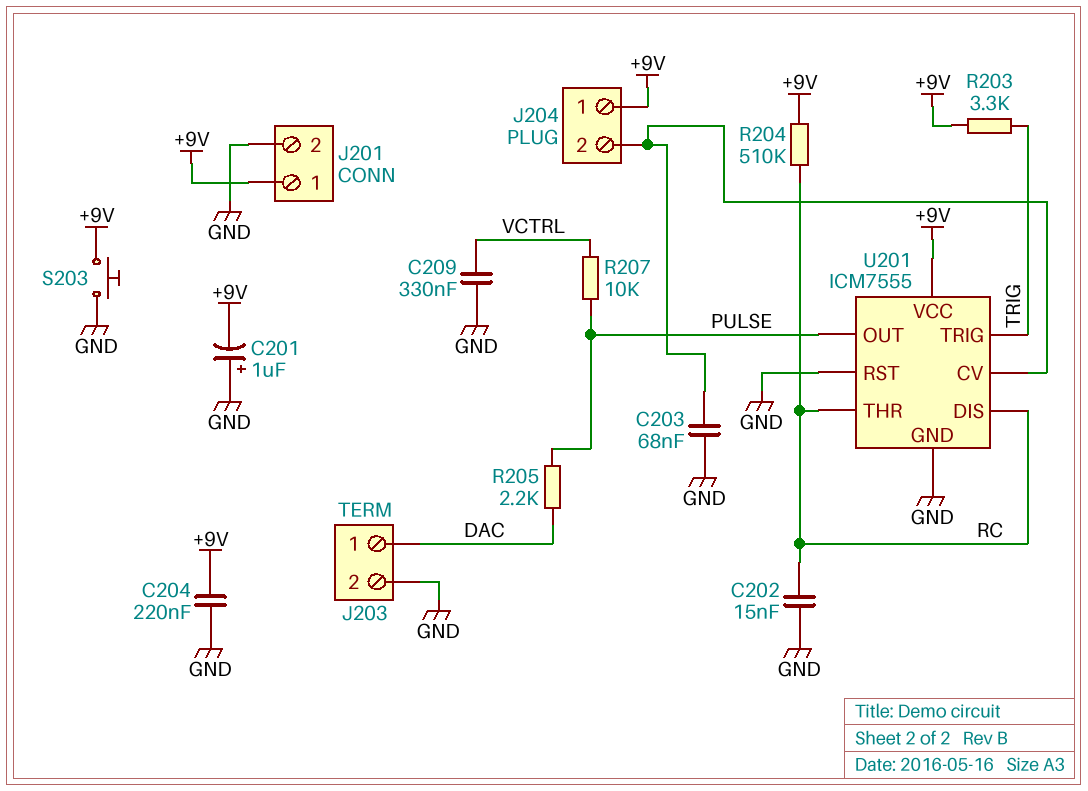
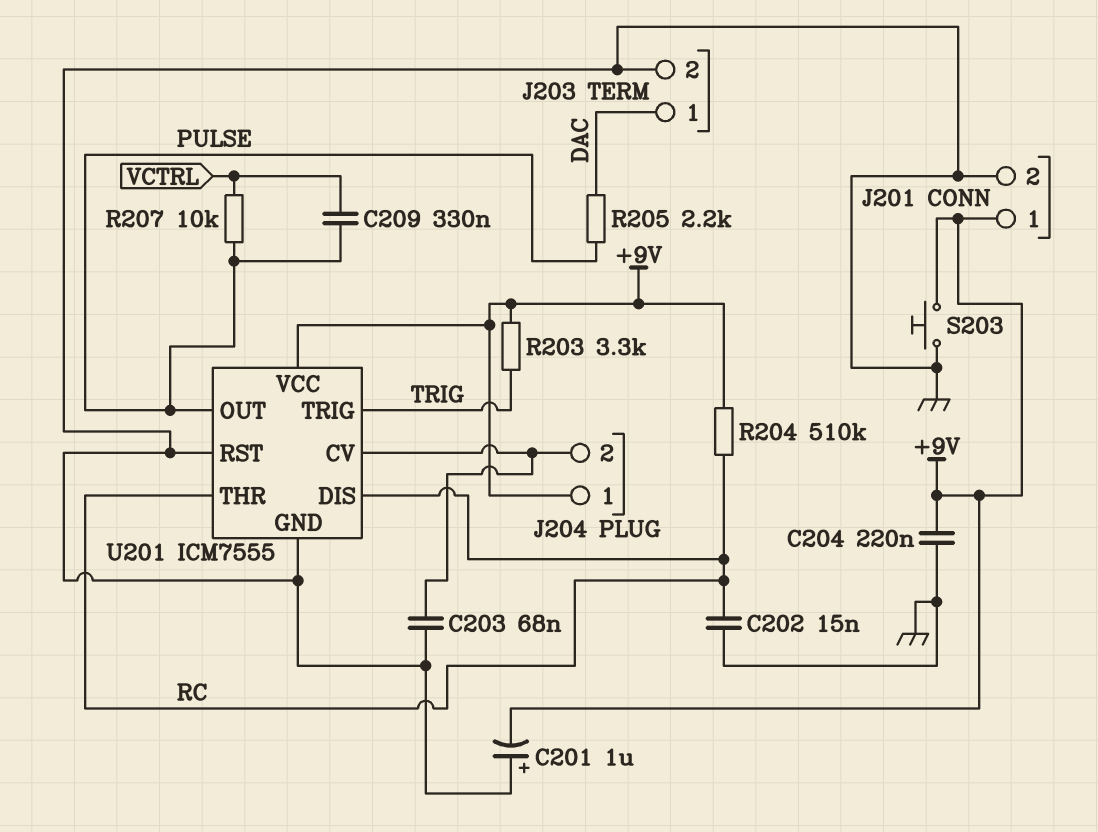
C209: 330nF (GND, VCTRL) -> 330nF (PULSE, VCTRL)

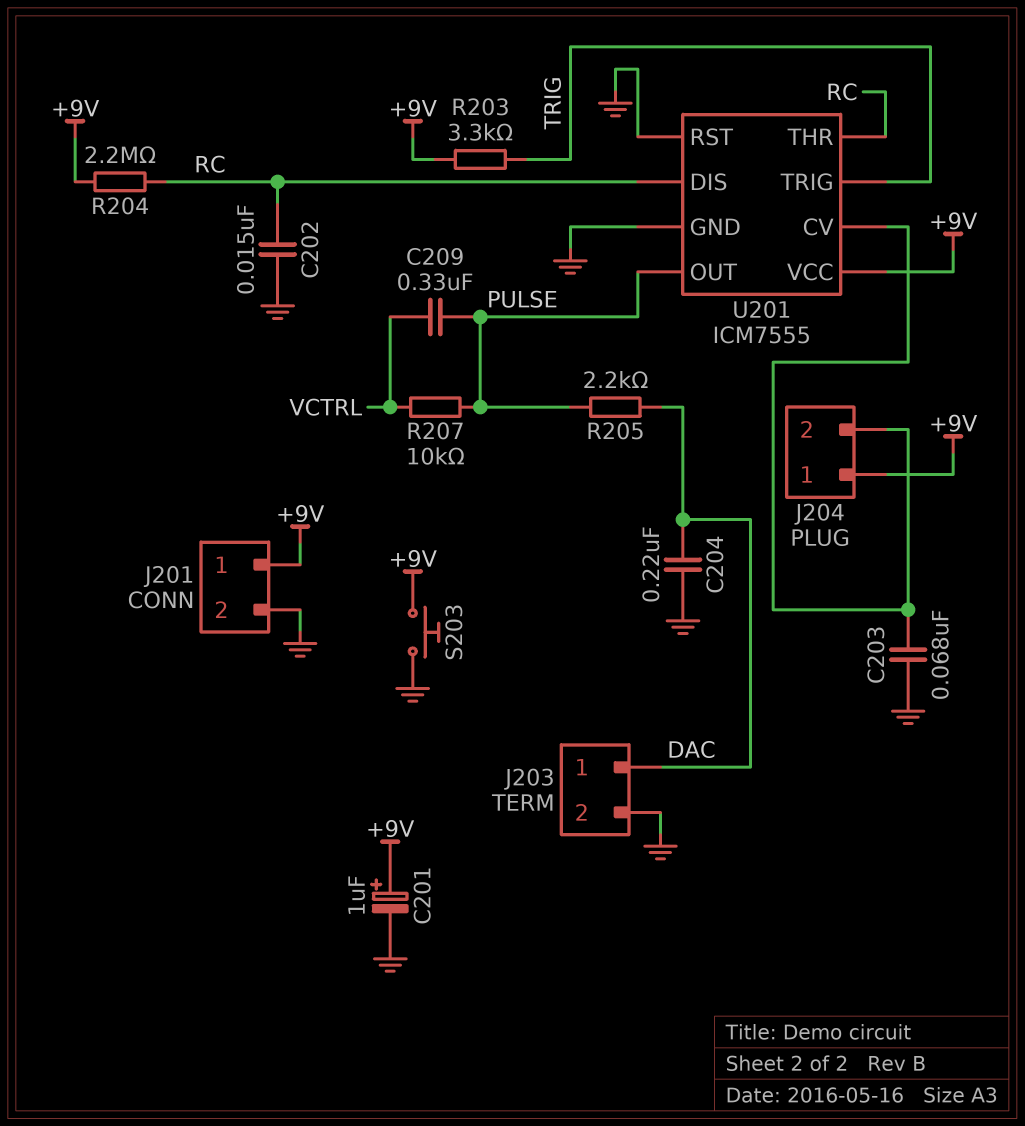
C201: 1uF (plus GND, minus +9V) -> 1uF (plus +9V, minus GND)
C204: 220nF (+9V, GND) -> 220nF (DAC, GND)
R204: 510k (+9V, RC) -> 2.2M (+9V, RC)

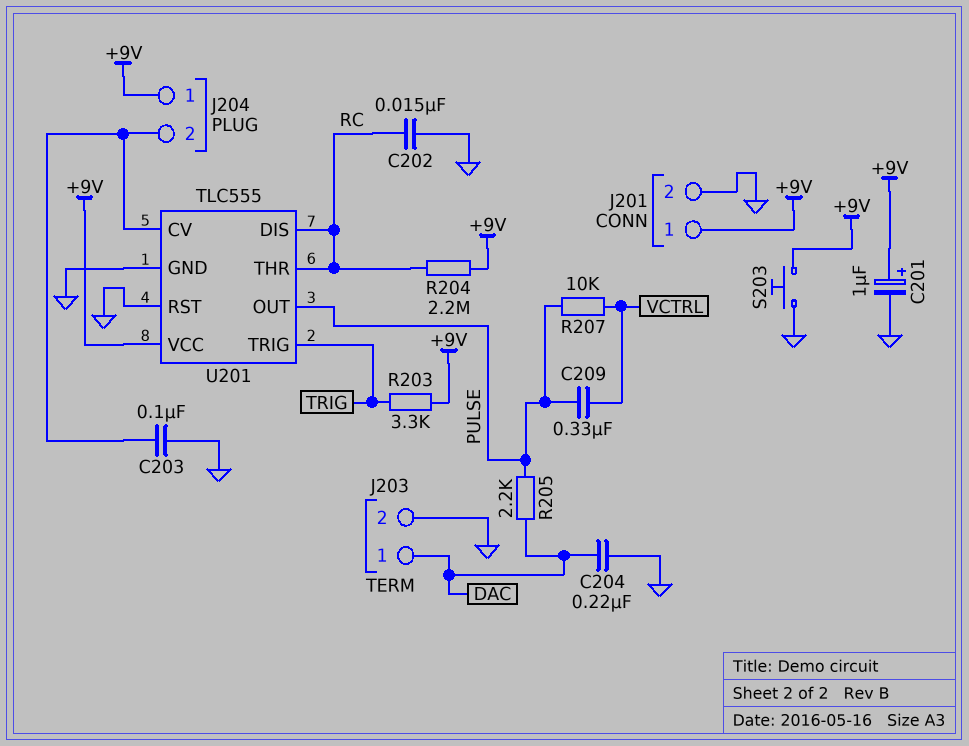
C203: 68nF (GND, J204/2) -> 100nF (GND, J204/2)
U201: ICM7555 -> TLC555

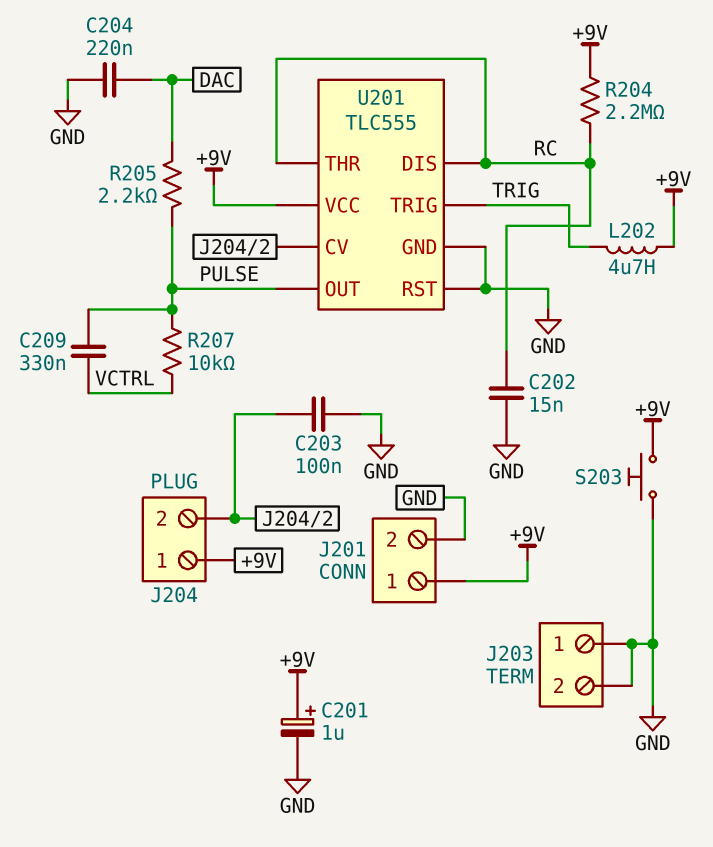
J203 pin 1: DAC -> GND
L202: none -> 4.7uH (+9V, TRIG)
R203: 3.3k (+9V, TRIG) -> none

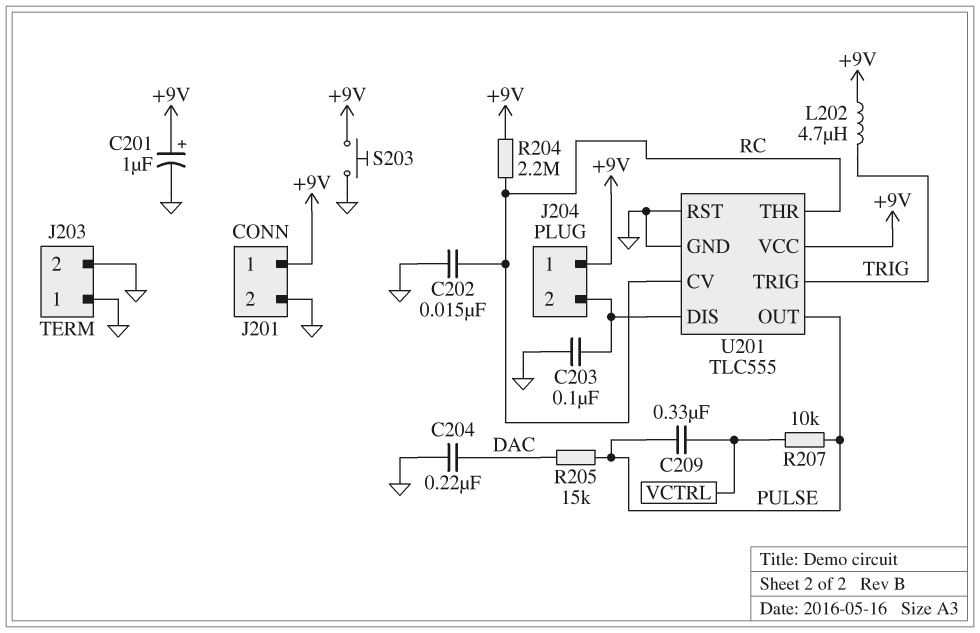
R205: 2.2k (DAC, PULSE) -> 15k (DAC, PULSE)
U201 pin CV: J204/2 -> RC
U201 pin DIS: RC -> J204/2

